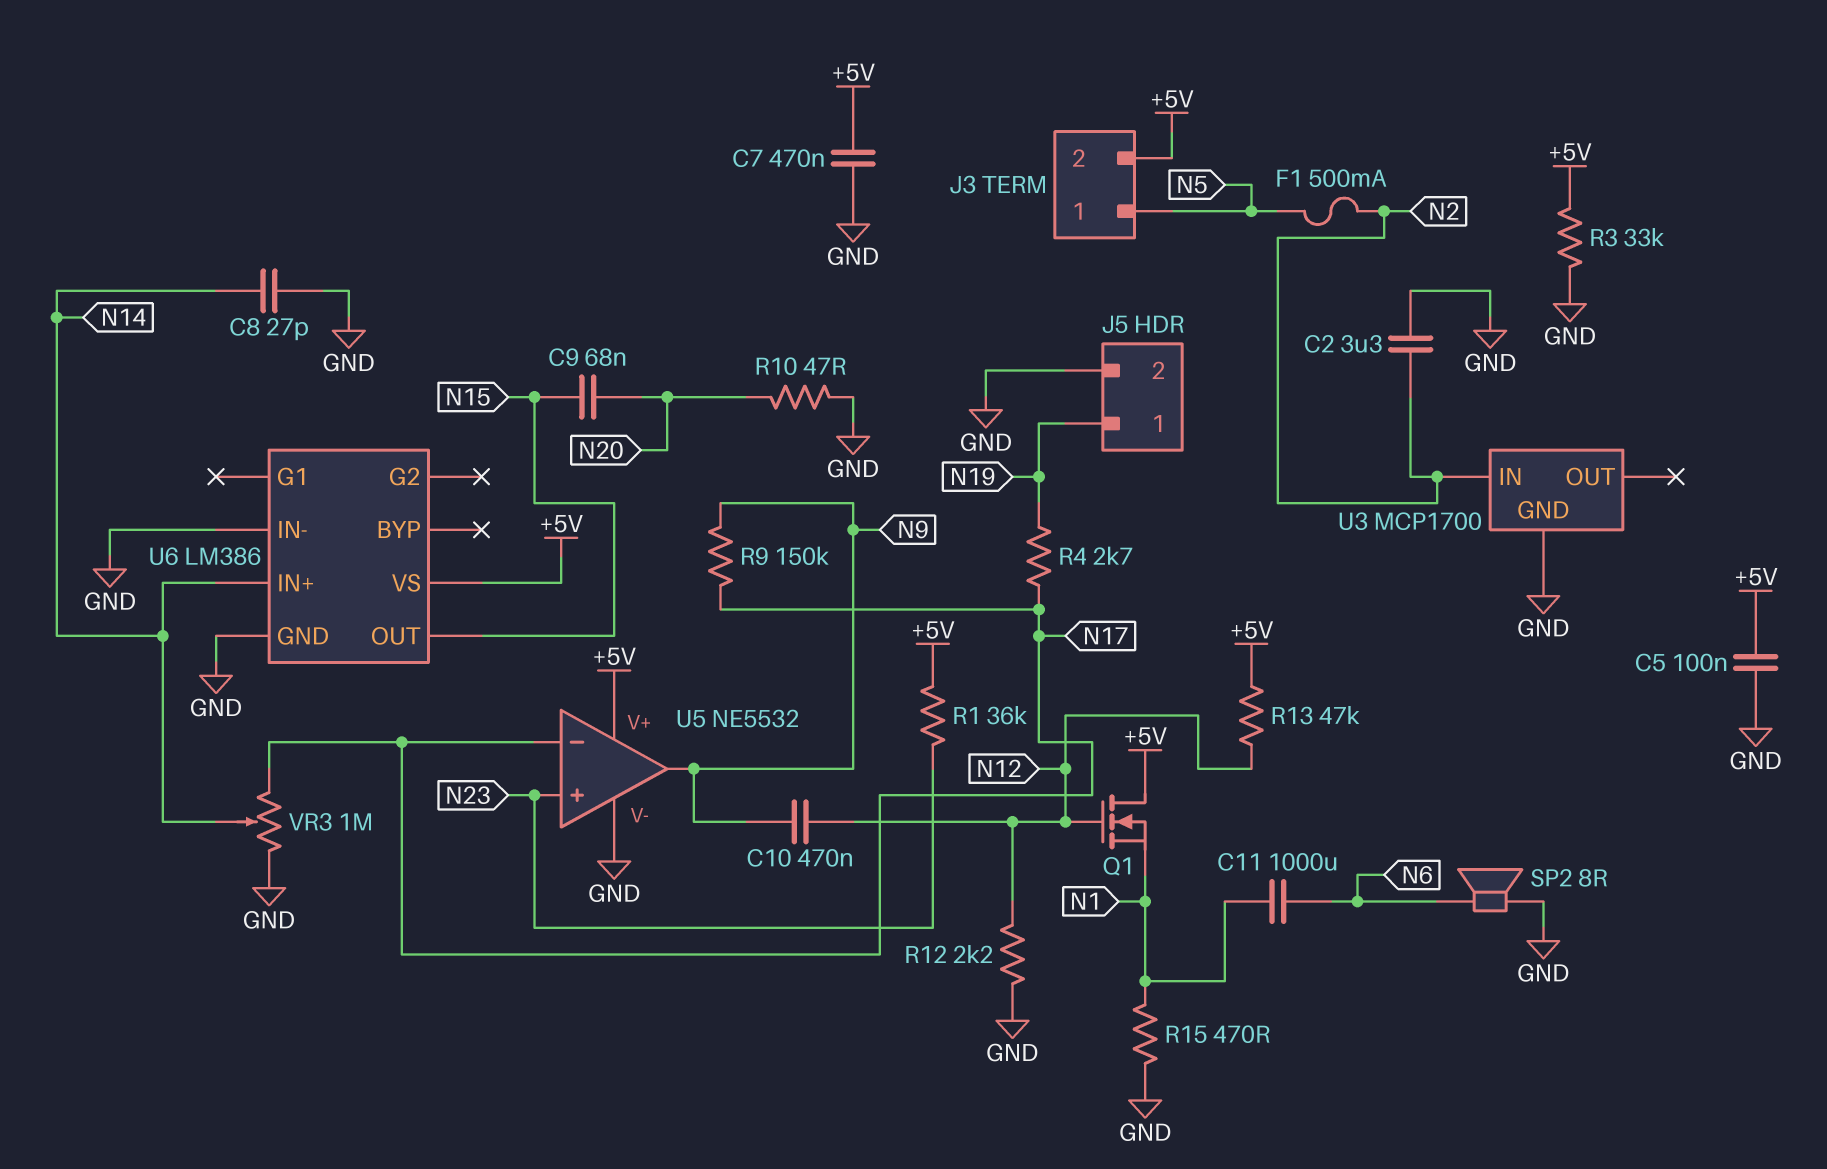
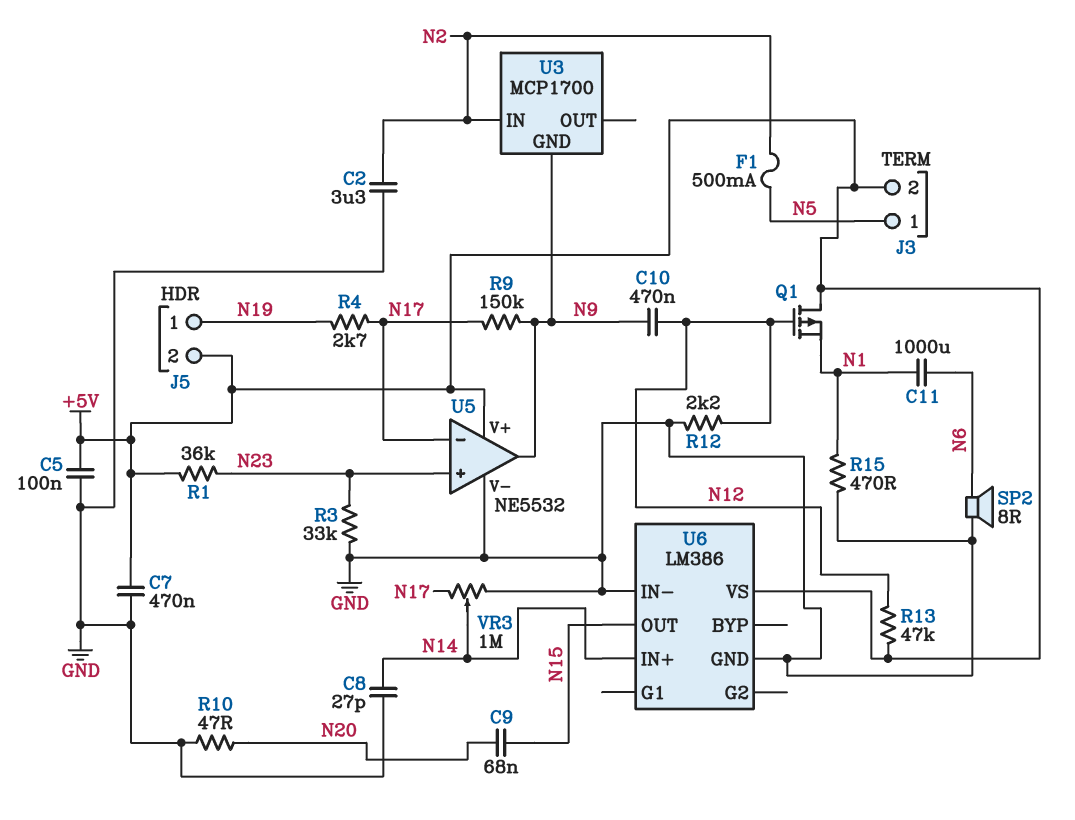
J5 pin 2: GND -> +5V
Q1: NMOS (G N12, D +5V, S N1) -> PMOS (G N12, D +5V, S N1)
R3: 33k (+5V, GND) -> 33k (GND, N23)
U3 pin GND: GND -> N9

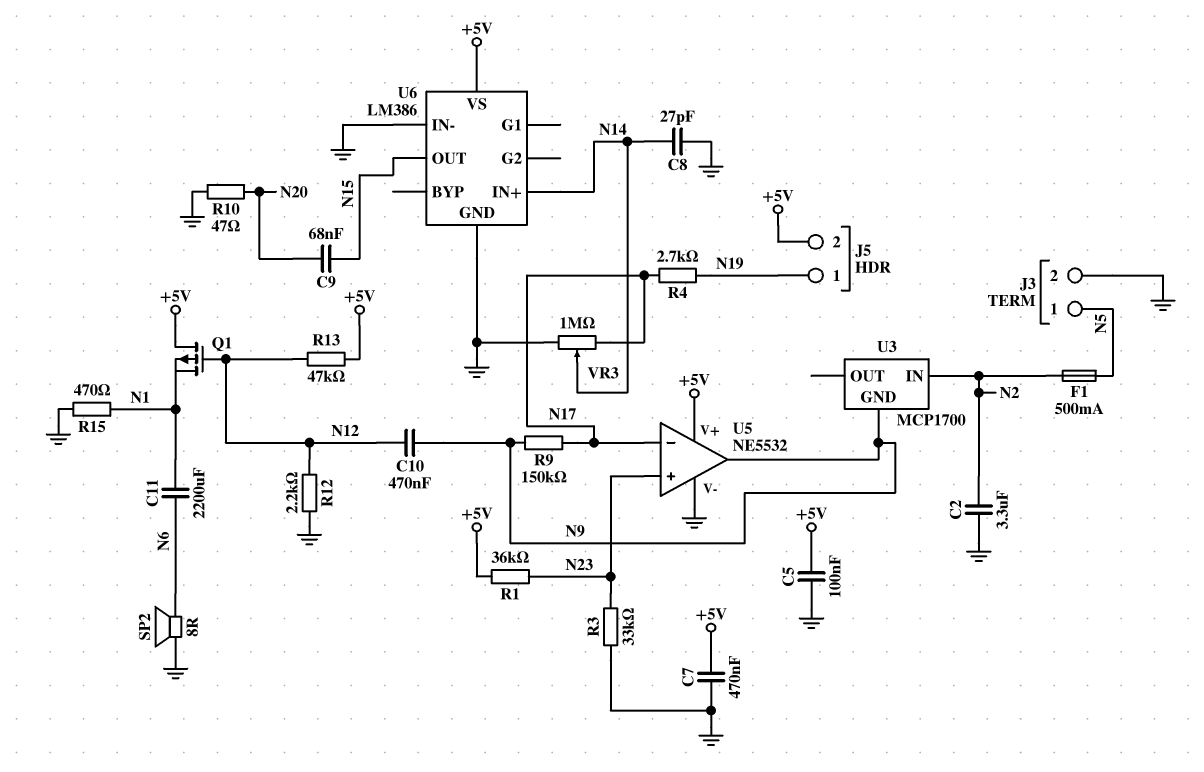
C11: 1000uF (N1, N6) -> 2200uF (N1, N6)
J3 pin 2: +5V -> GND

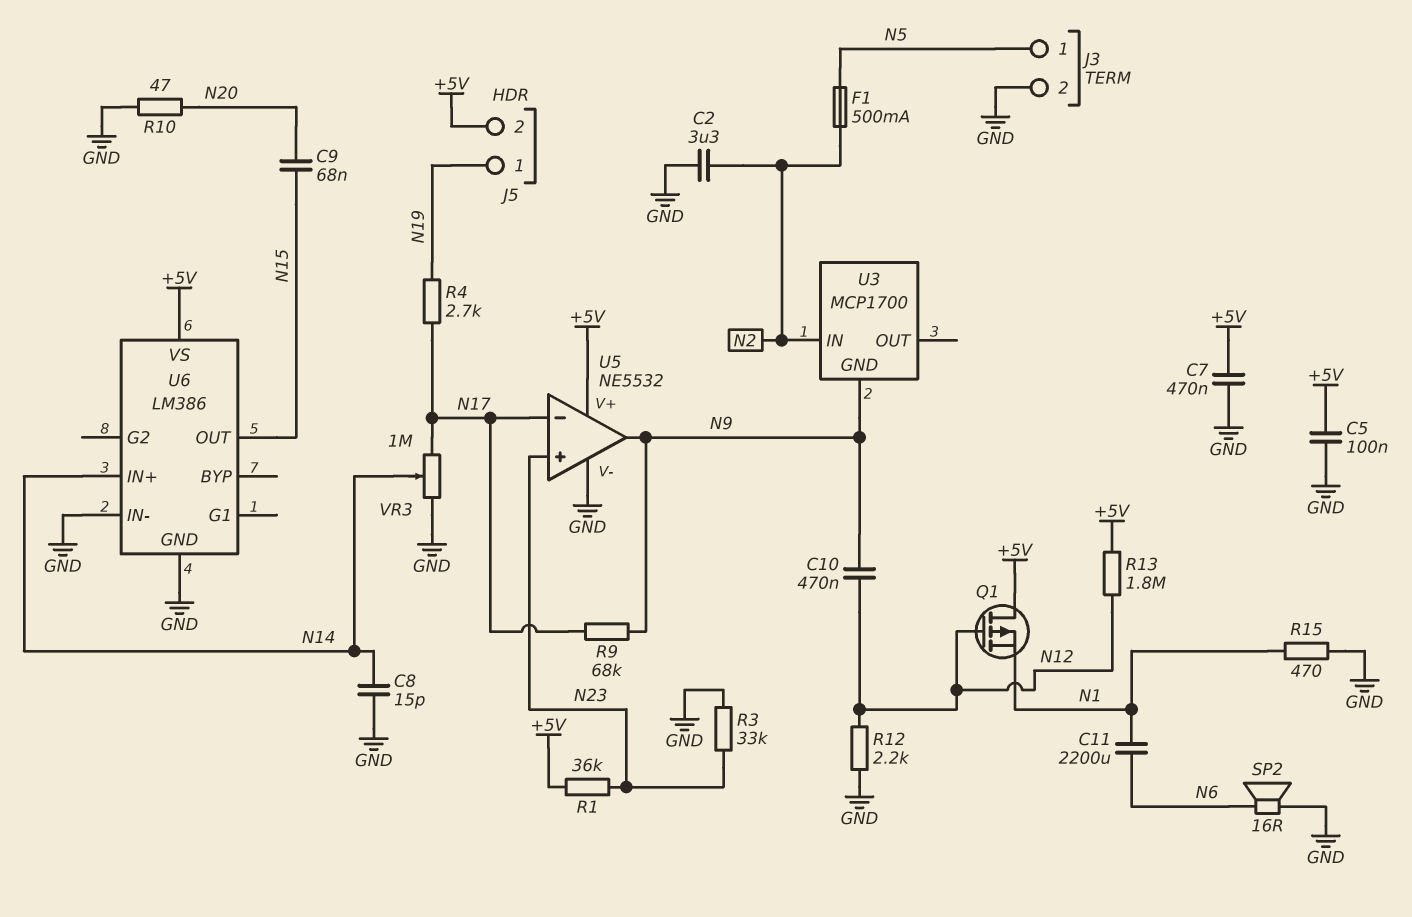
C8: 27pF (GND, N14) -> 15pF (GND, N14)
R9: 150k (N9, N17) -> 68k (N9, N17)
R13: 47k (+5V, N12) -> 1.8M (+5V, N12)
SP2: speaker 8R (GND, N6) -> speaker 16R (GND, N6)

